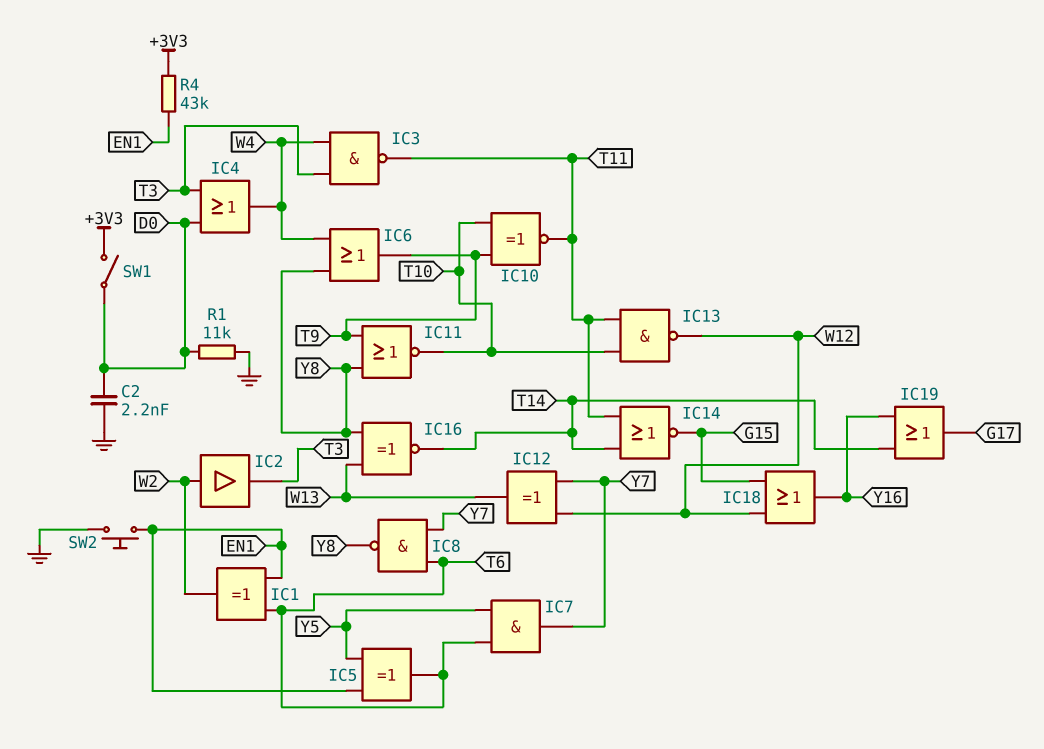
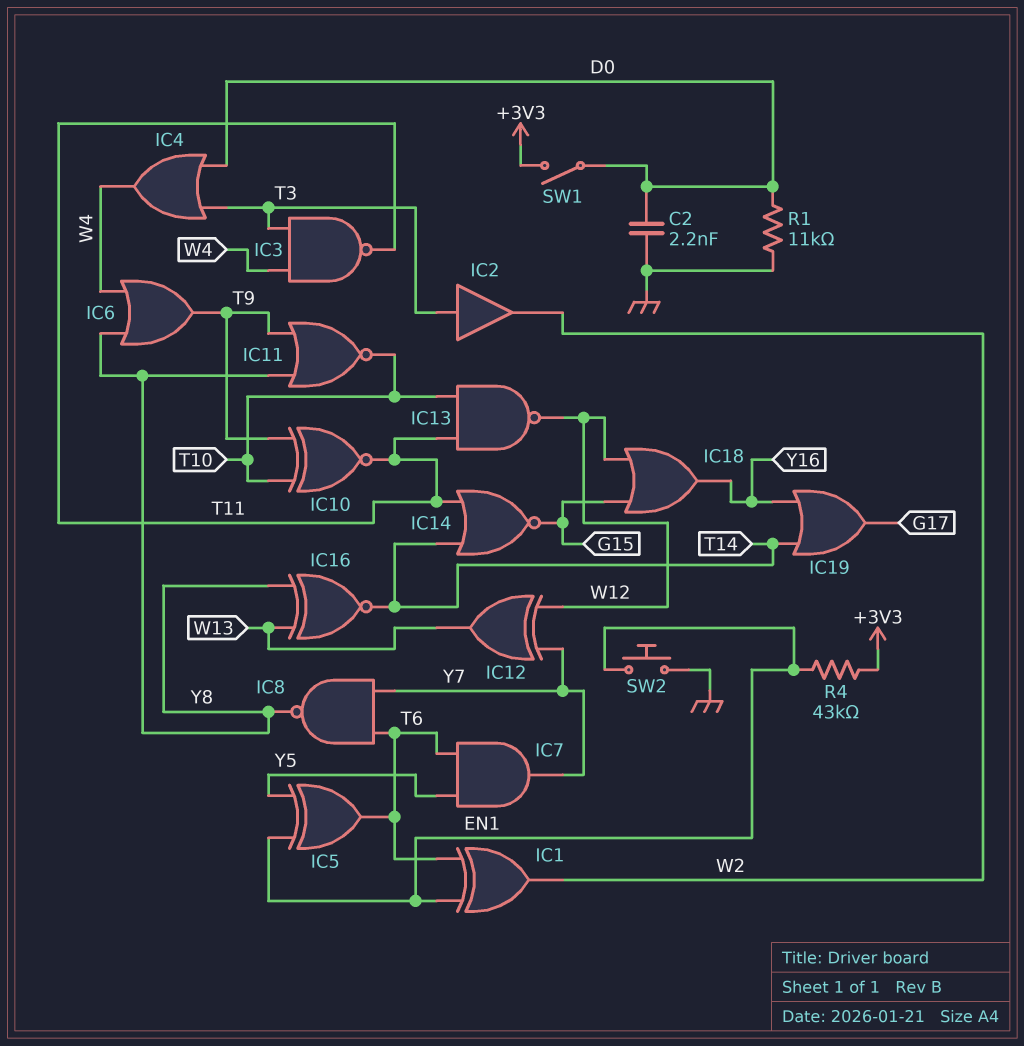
IC2: buffer (in W2, out T3) -> buffer (in T3, out W2)

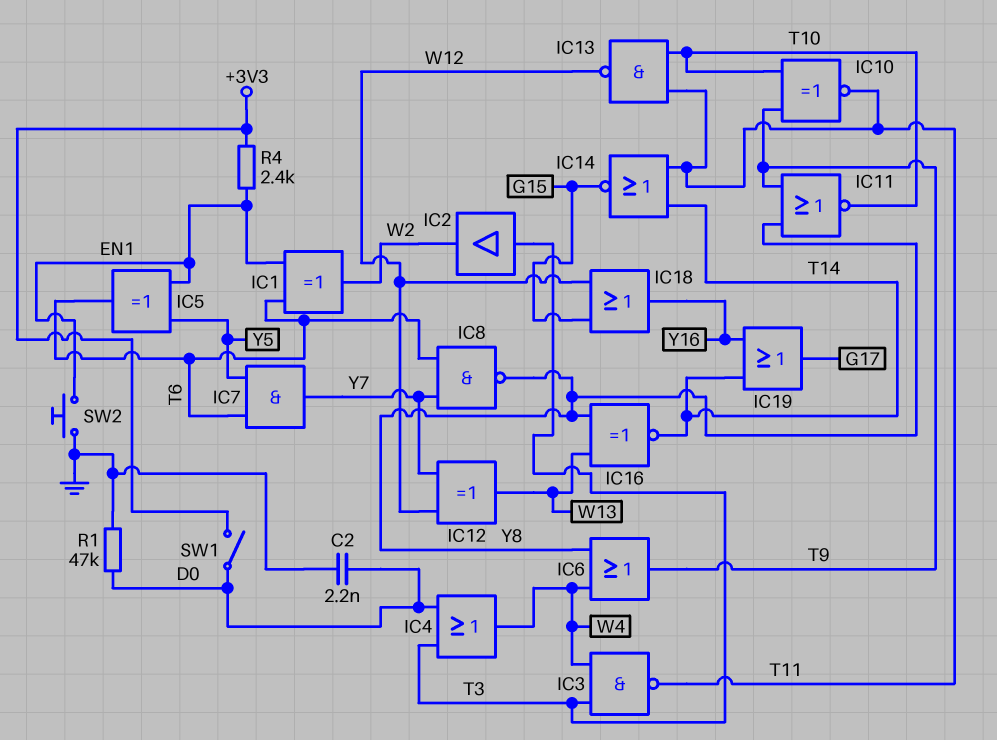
R1: 11k (D0, GND) -> 47k (D0, GND)
R4: 43k (+3V3, EN1) -> 2.4k (+3V3, EN1)

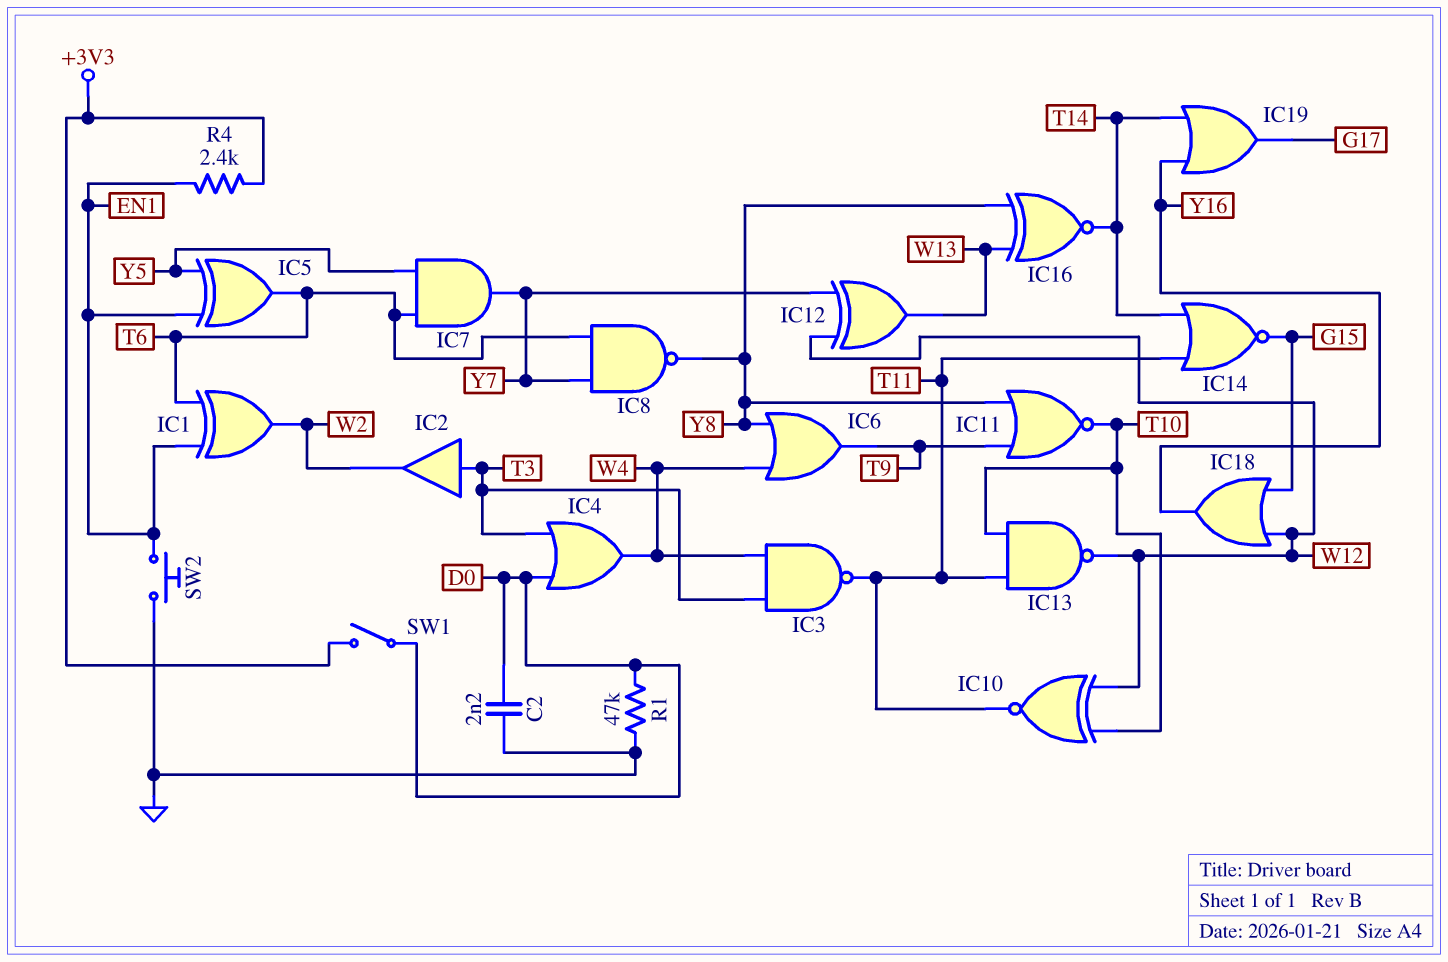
IC10: XNOR (in T9, in T10, out T11) -> XNOR (in T10, in W12, out T11)

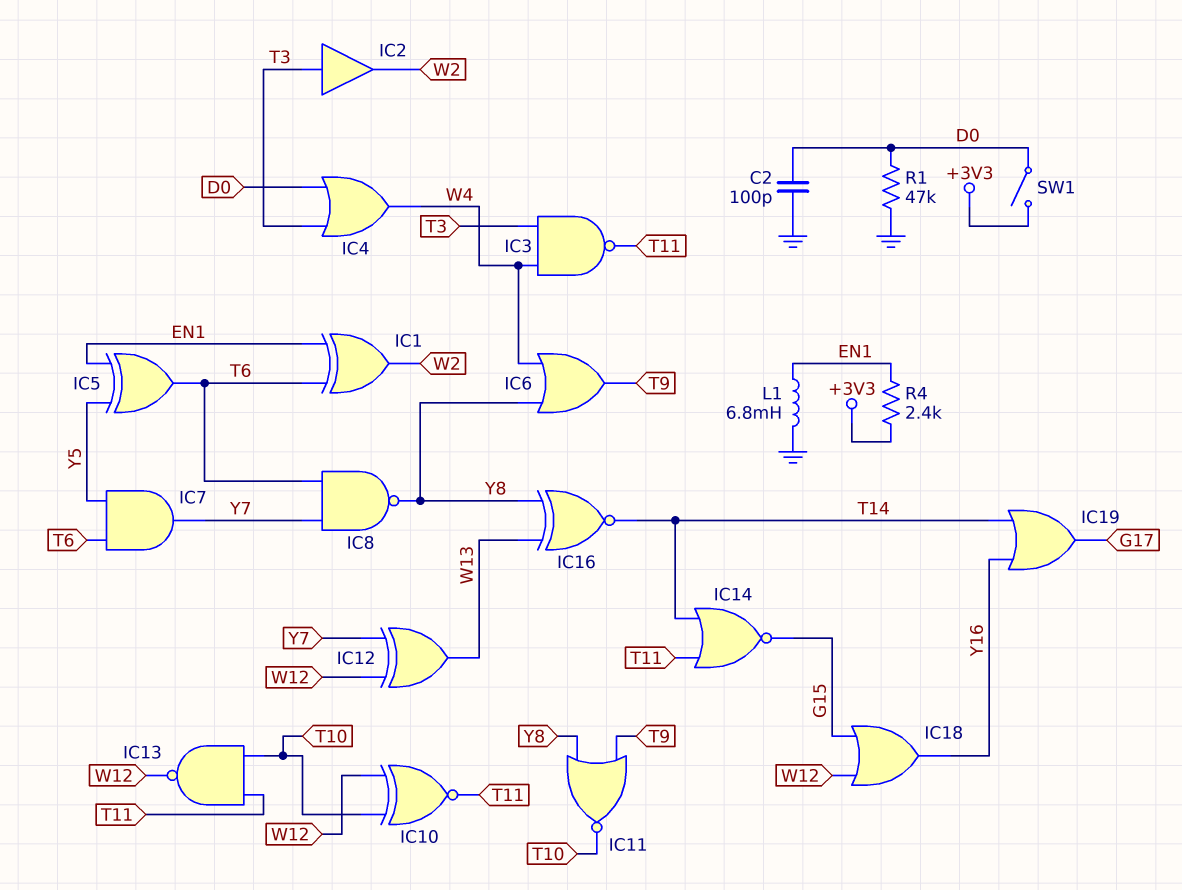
C2: 2.2nF (D0, GND) -> 100pF (D0, GND)
L1: none -> 6.8mH (EN1, GND)
SW2: button (EN1, GND) -> none

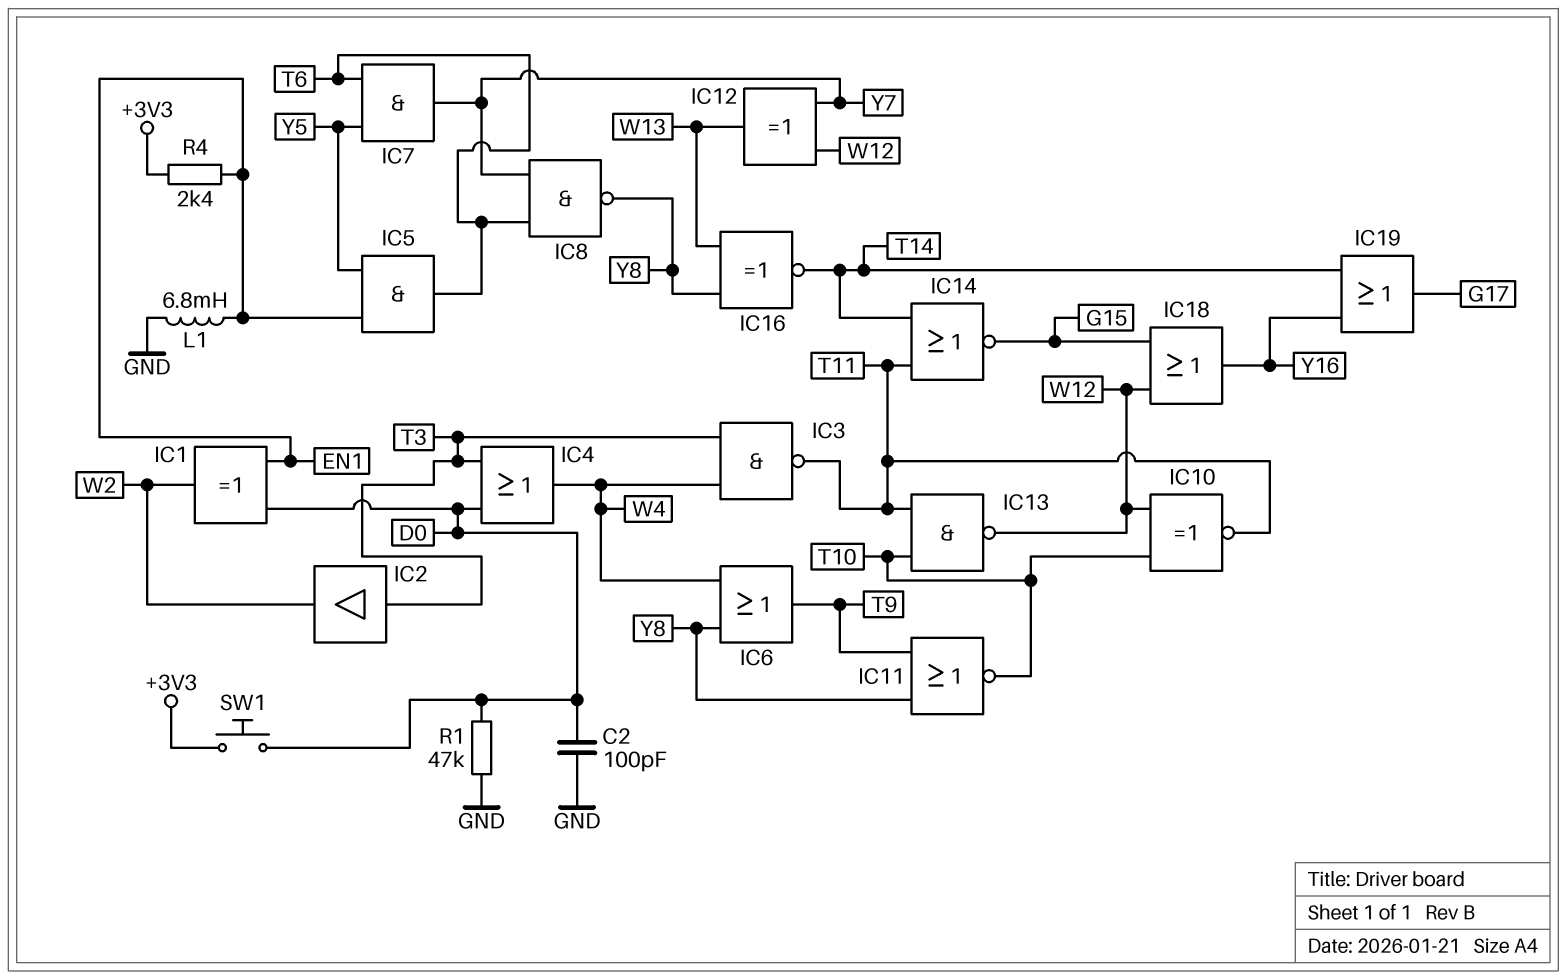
IC1: XOR (in EN1, in T6, out W2) -> XOR (in D0, in EN1, out W2)
IC5: XOR (in EN1, in Y5, out T6) -> AND (in EN1, in Y5, out T6)
SW1: switch (+3V3, D0) -> button (+3V3, D0)

